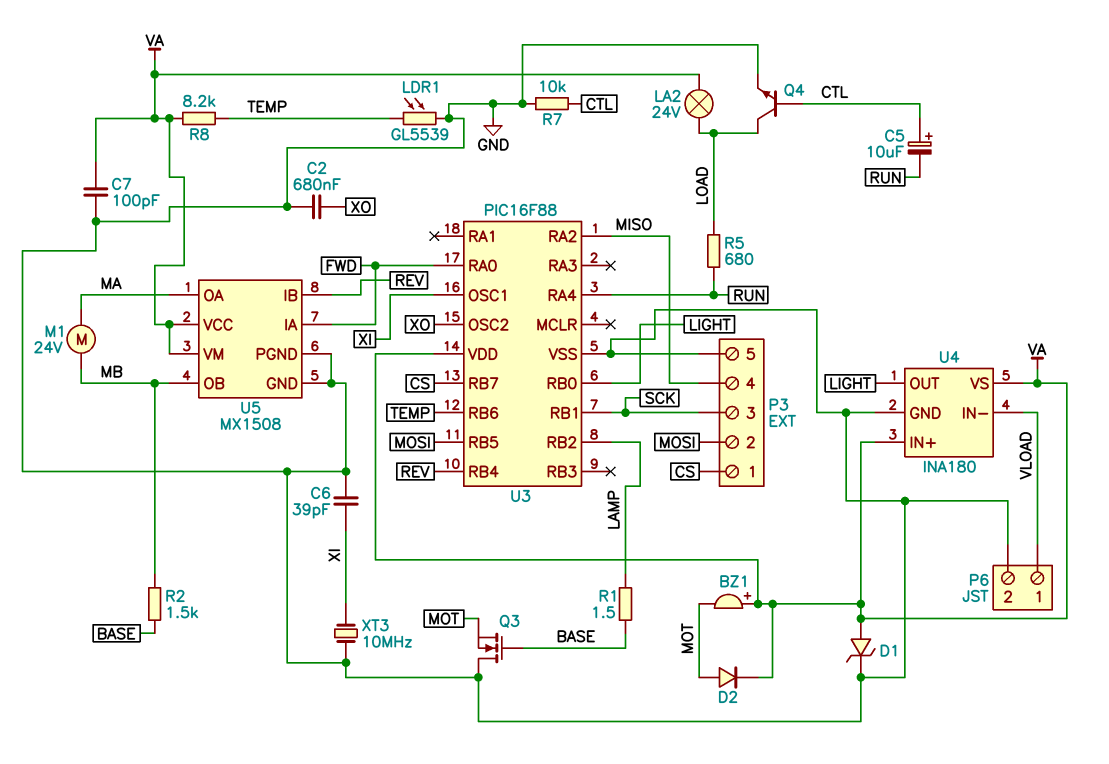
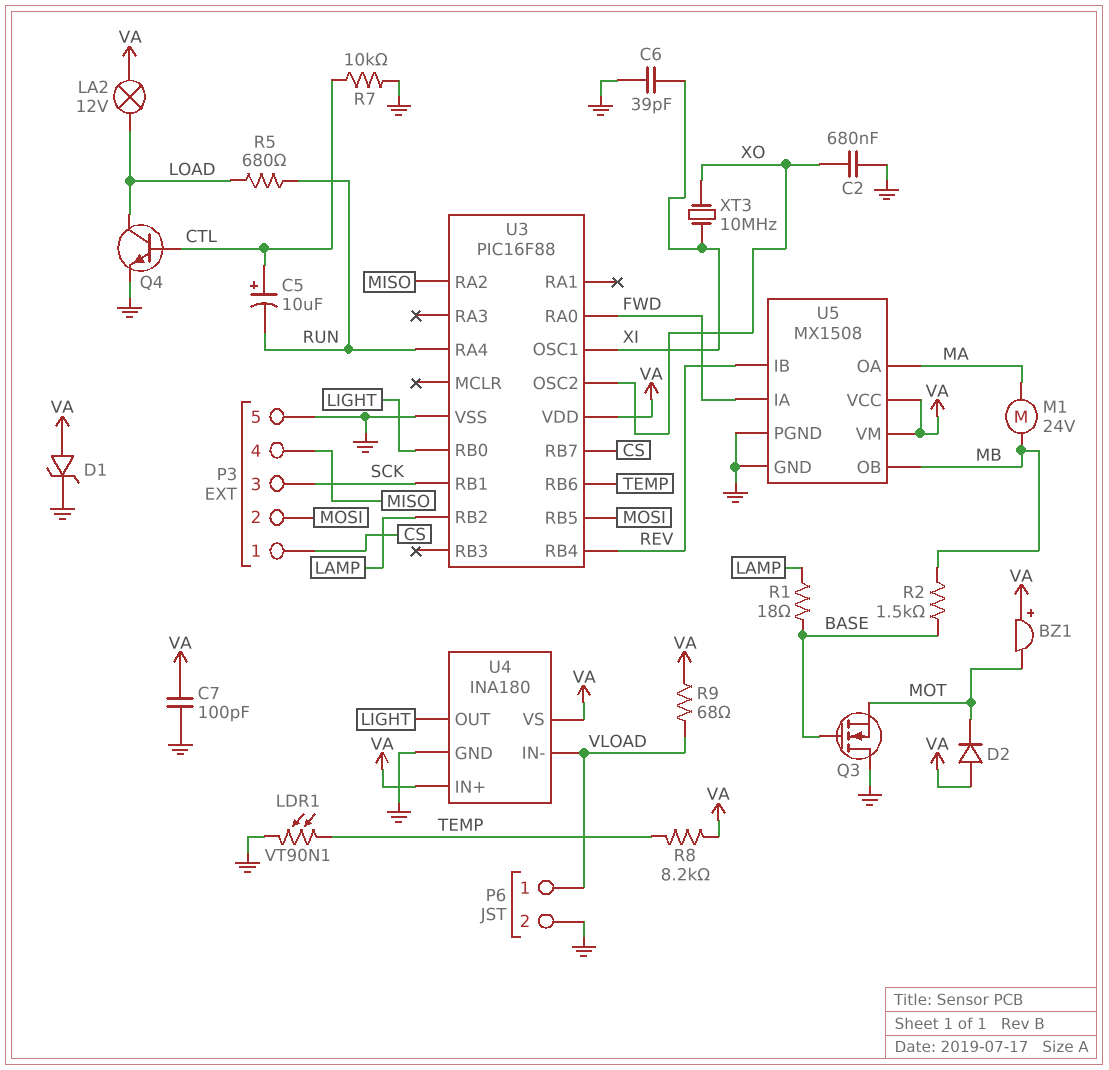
D2: diode (A MOT, K VA) -> diode (A VA, K MOT)
LA2: lamp 24V (LOAD, VA) -> lamp 12V (LOAD, VA)
LDR1: GL5539 (GND, TEMP) -> VT90N1 (GND, TEMP)
R1: 1.5 (BASE, LAMP) -> 18 (BASE, LAMP)
R9: none -> 68 (VA, VLOAD)
XT3: 10MHz (GND, XI) -> 10MHz (XI, XO)

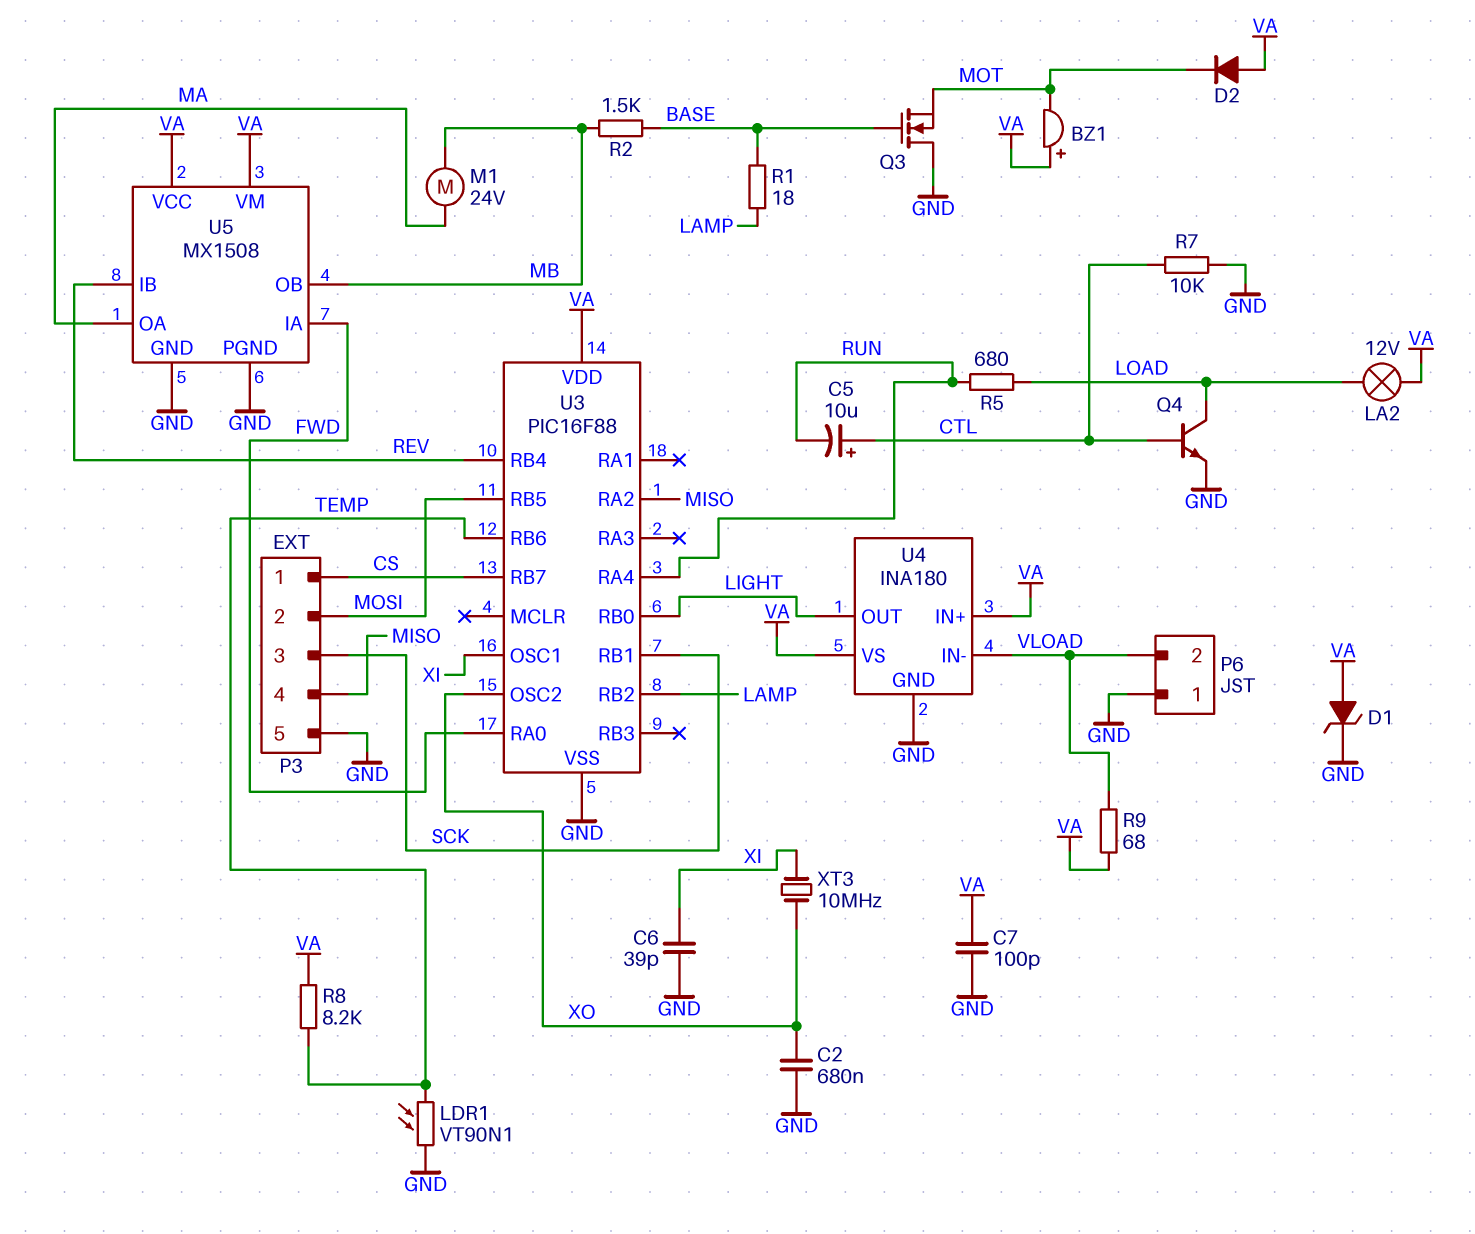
P6 pin 1: VLOAD -> GND
P6 pin 2: GND -> VLOAD

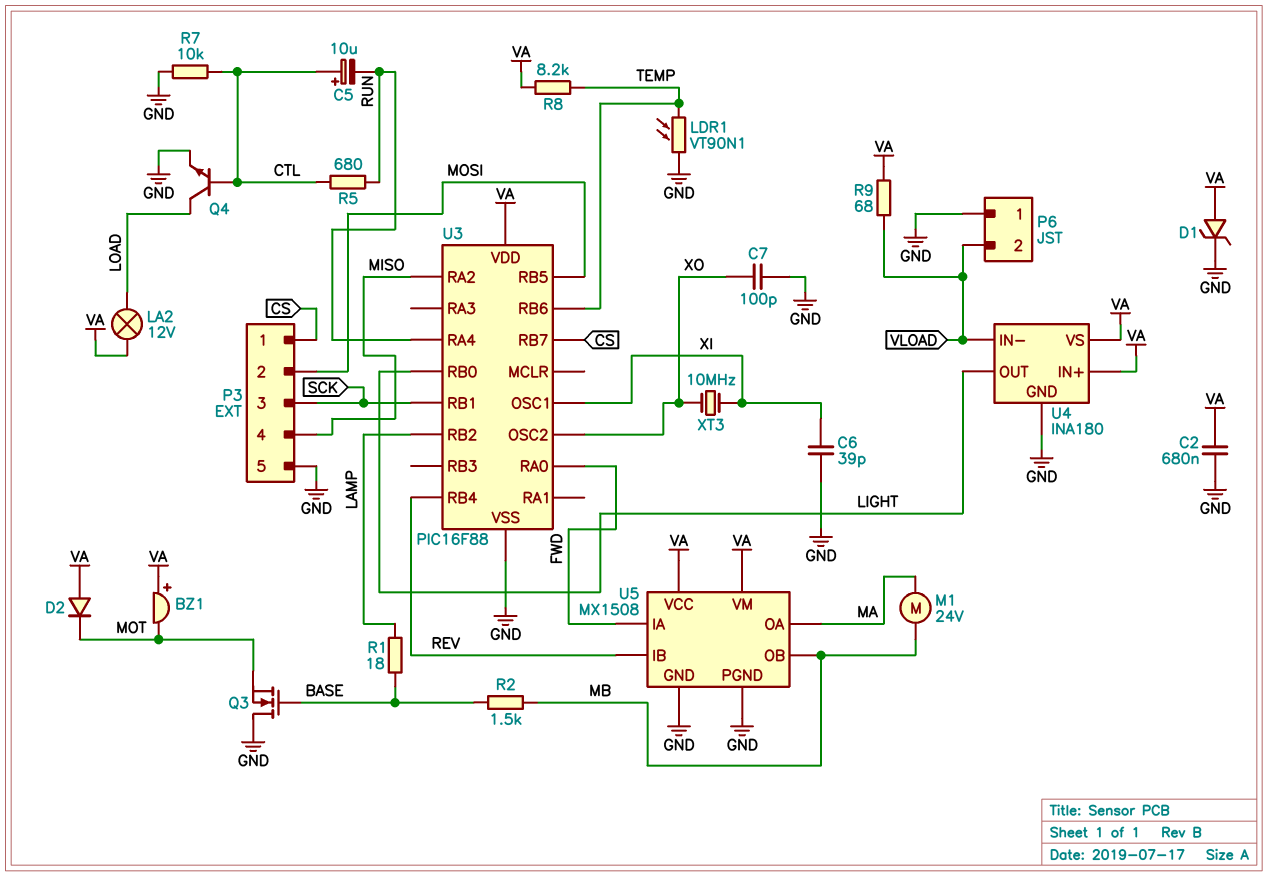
C2: 680nF (GND, XO) -> 680nF (GND, VA)
C7: 100pF (GND, VA) -> 100pF (GND, XO)
R5: 680 (LOAD, RUN) -> 680 (CTL, RUN)

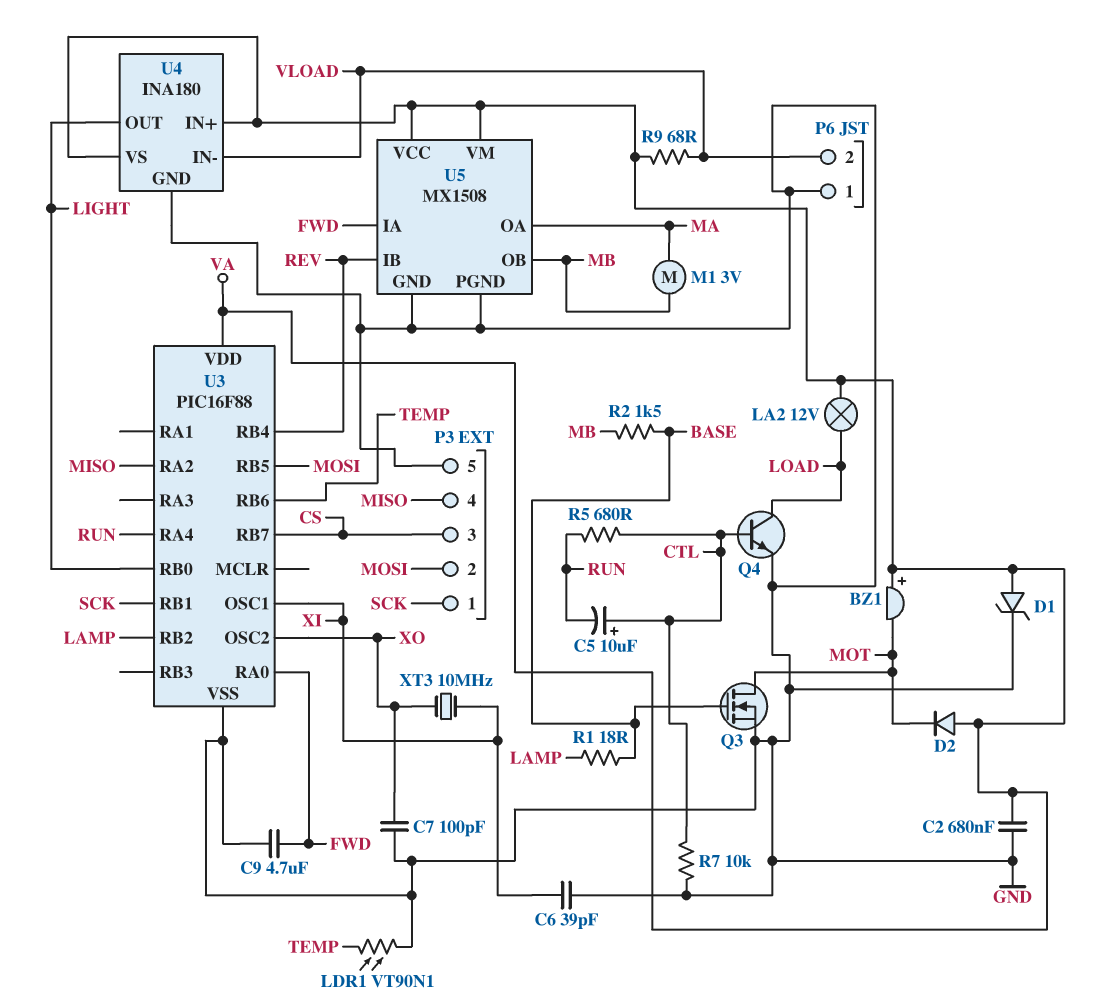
C9: none -> 4.7uF (FWD, GND)
M1: motor 24V (MA, MB) -> motor 3V (MA, MB)
P3 pin 1: CS -> SCK
P3 pin 3: SCK -> CS
Q3: NMOS (G BASE, D GND, S MOT) -> NMOS (G BASE, D MOT, S GND)
R8: 8.2k (TEMP, VA) -> none

